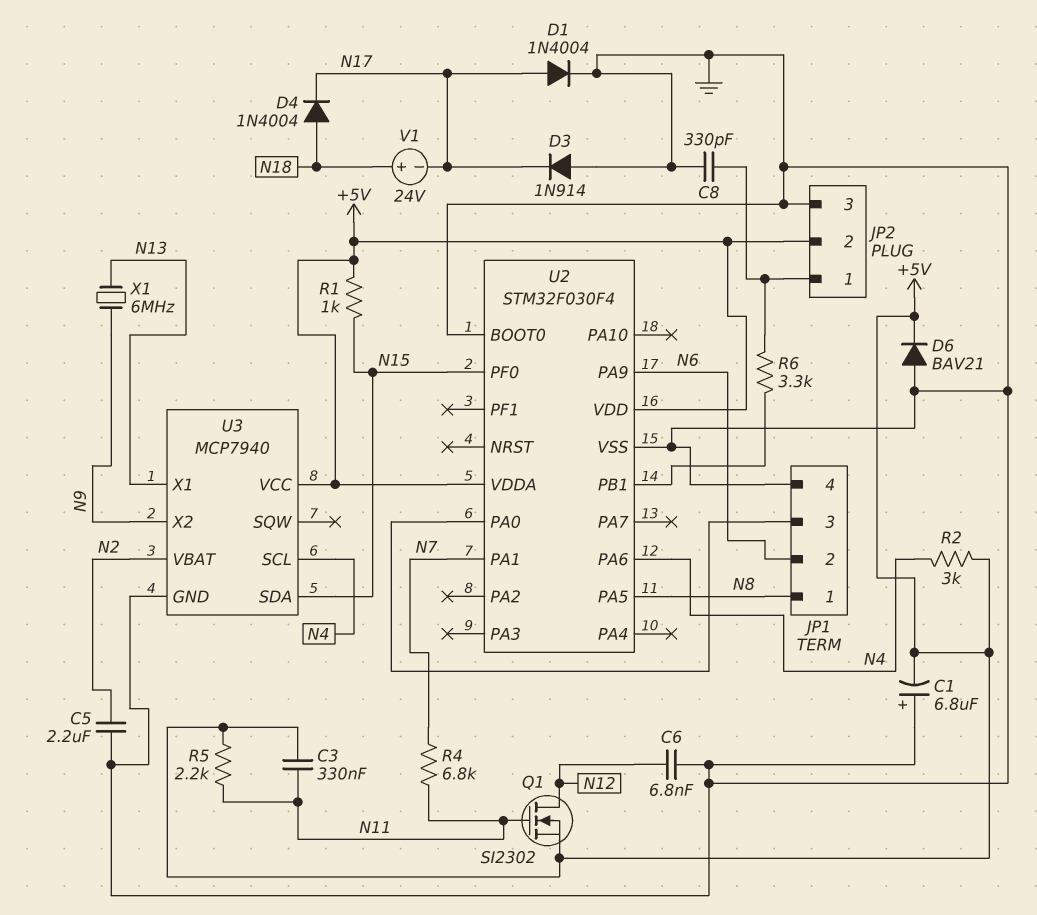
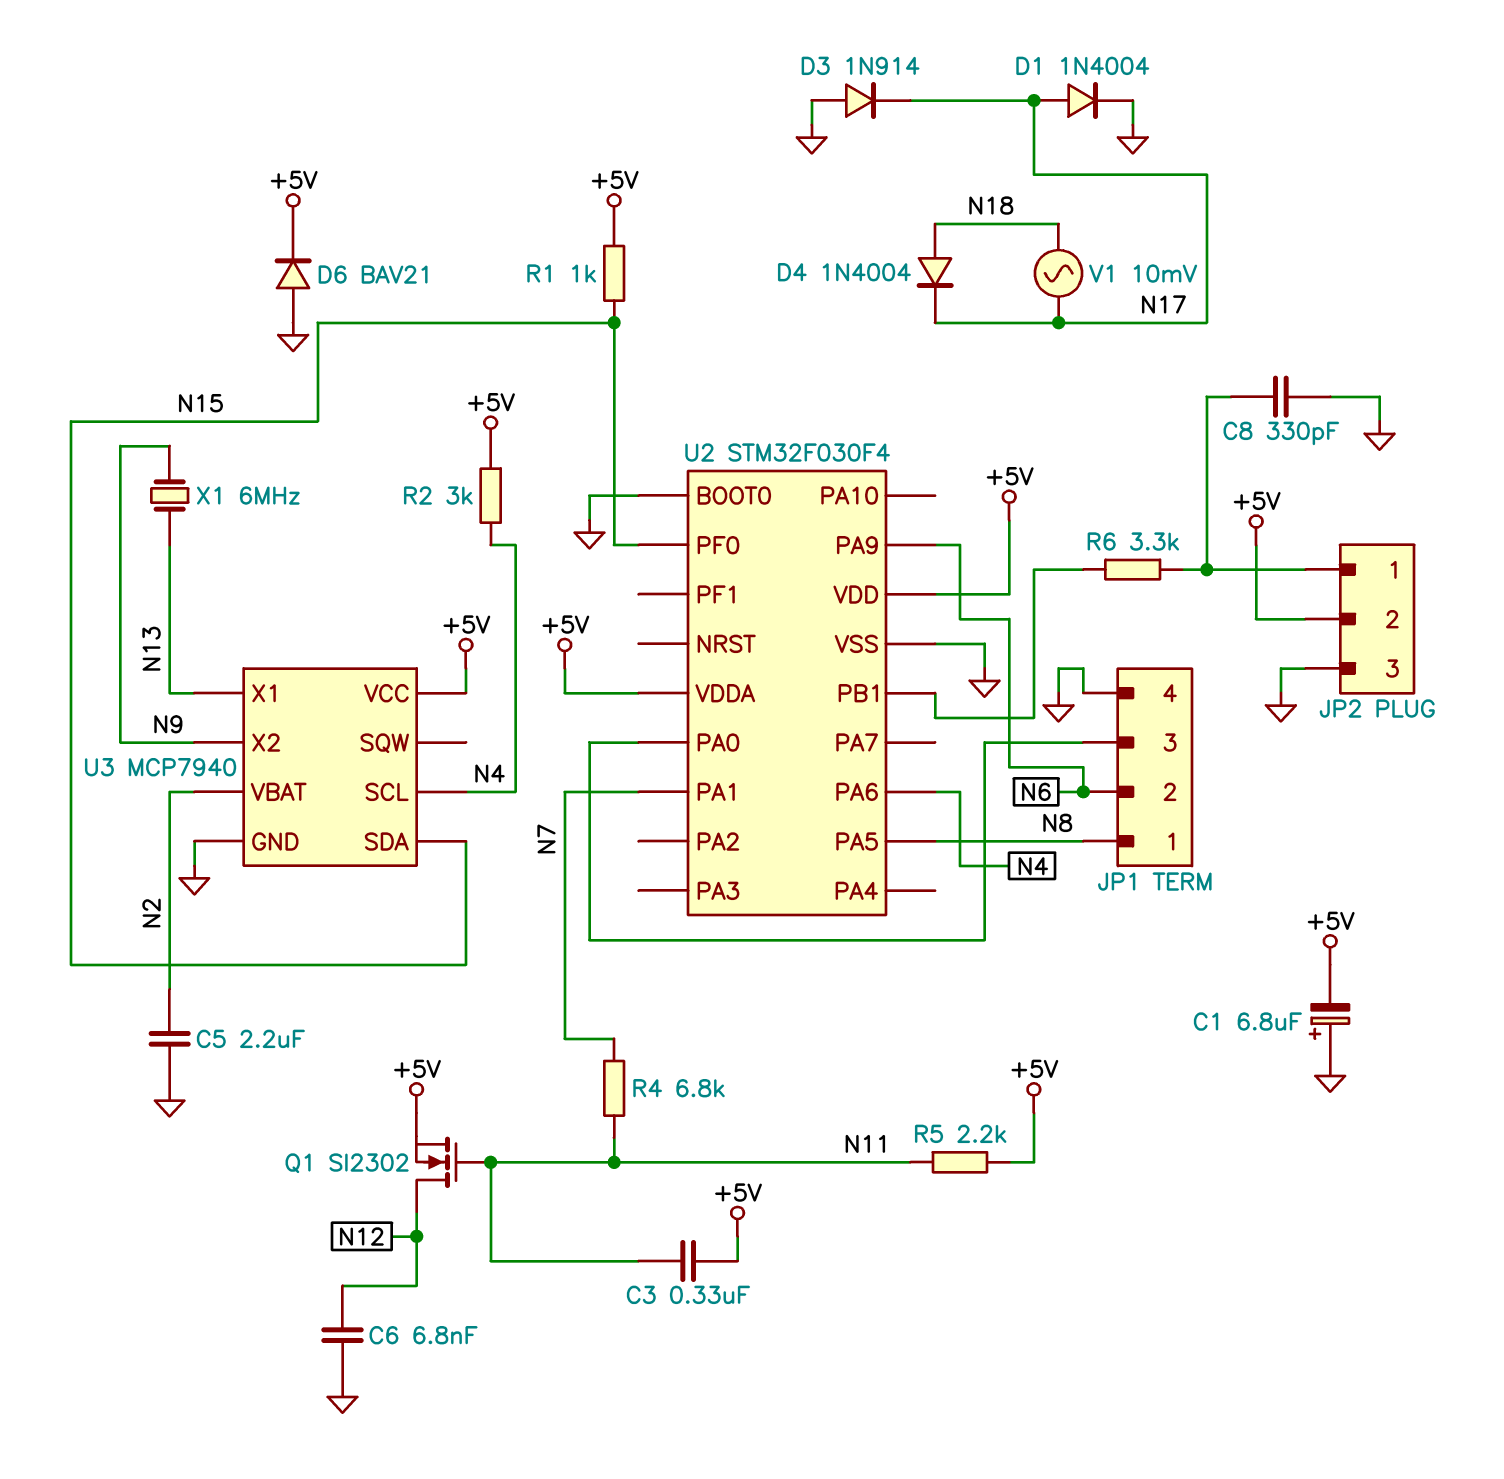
V1: 24V (plus N18, minus N17) -> AC 10mV (N17, N18)

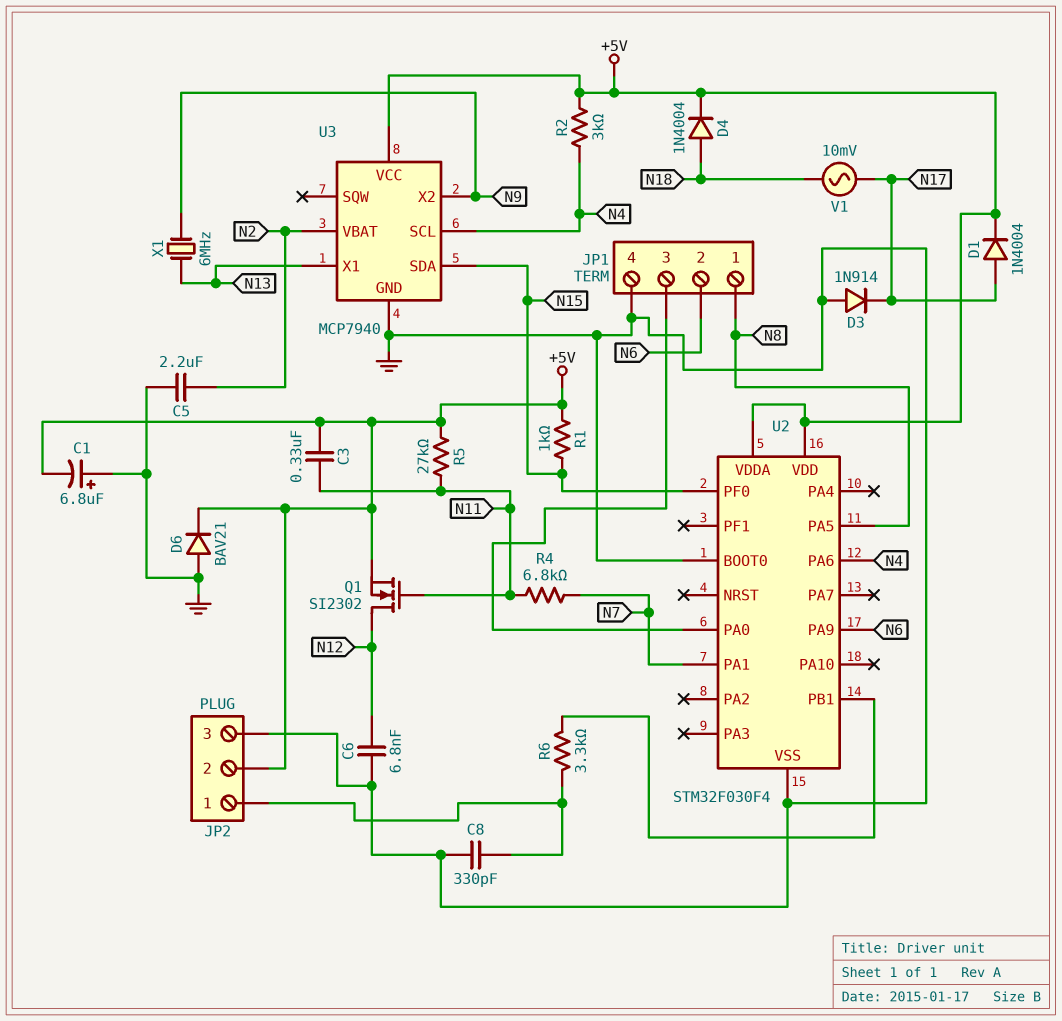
D1: diode 1N4004 (A N17, K GND) -> diode 1N4004 (A N17, K +5V)
D4: diode 1N4004 (A N18, K N17) -> diode 1N4004 (A N18, K +5V)
R5: 2.2k (+5V, N11) -> 27k (+5V, N11)

